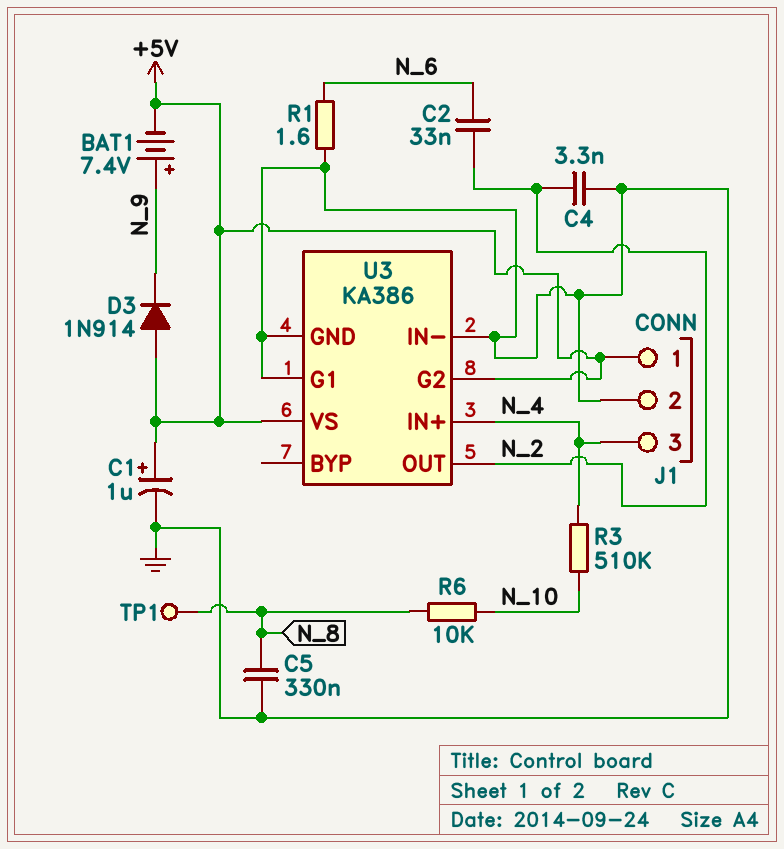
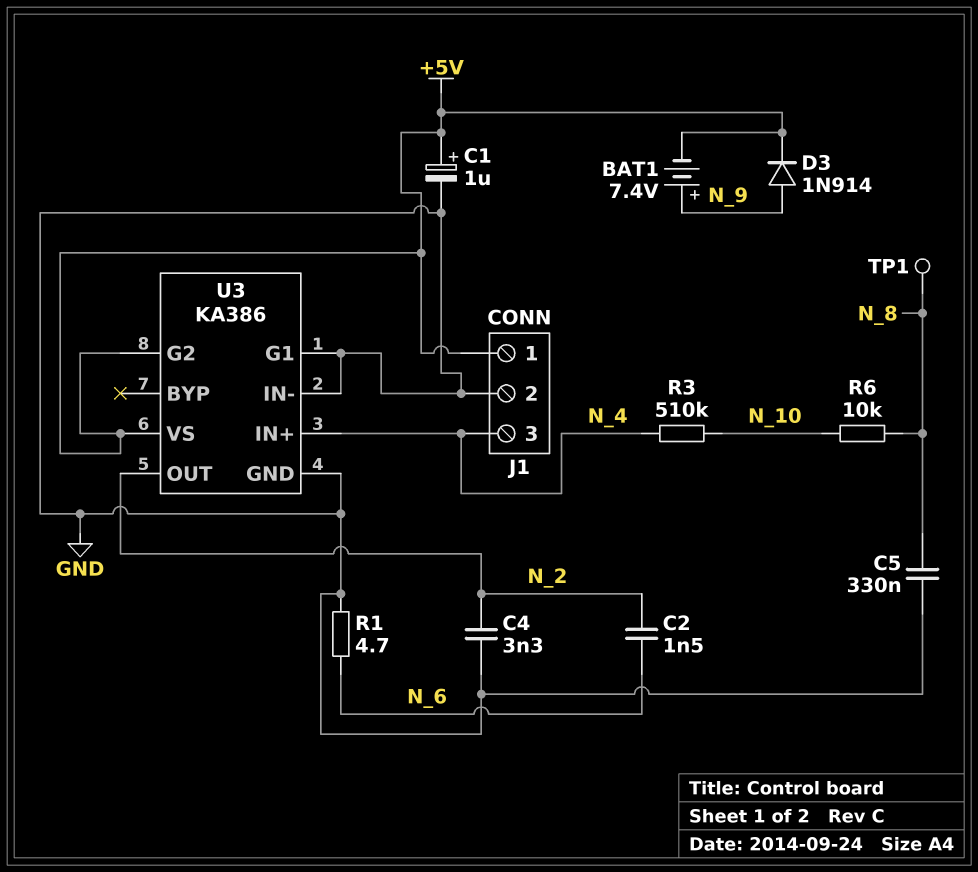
C2: 33nF (N_2, N_6) -> 1.5nF (N_2, N_6)
D3: diode 1N914 (A +5V, K N_9) -> diode 1N914 (A N_9, K +5V)
R1: 1.6 (GND, N_6) -> 4.7 (GND, N_6)

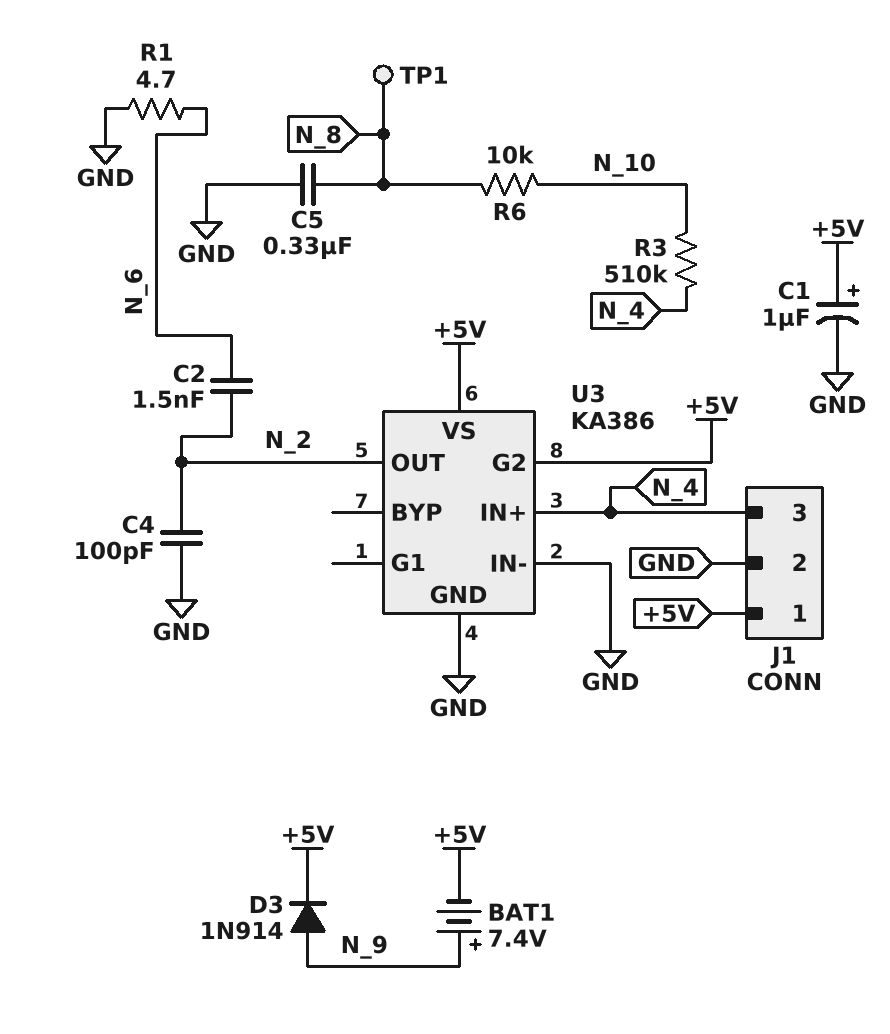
C4: 3.3nF (GND, N_2) -> 100pF (GND, N_2)
U3 pin G1: GND -> none

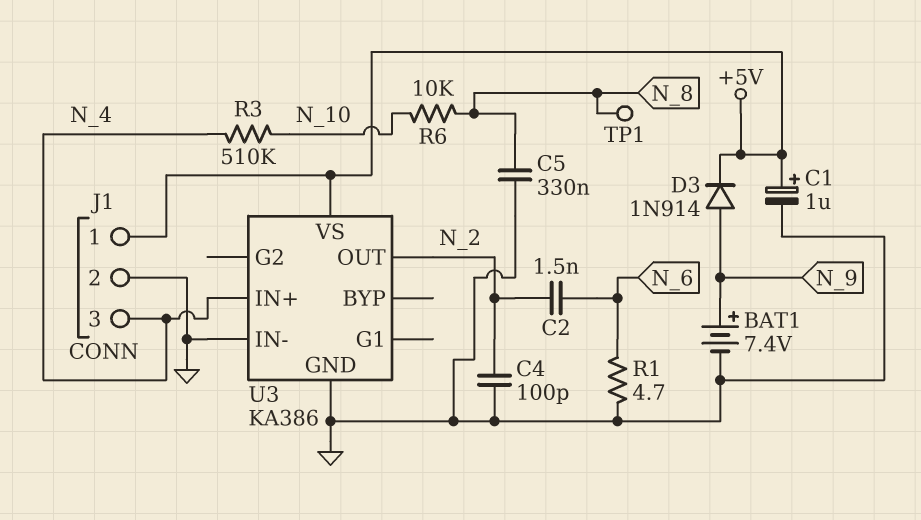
BAT1: 7.4V (plus N_9, minus +5V) -> 7.4V (plus N_9, minus GND)
U3 pin G2: +5V -> none

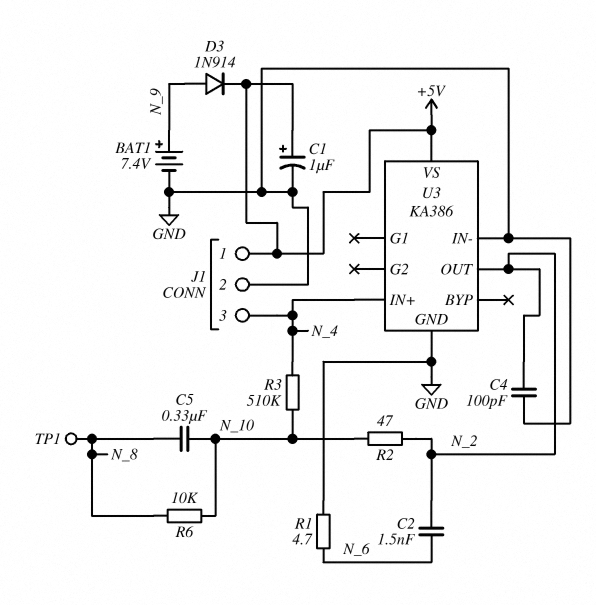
C5: 330nF (GND, N_8) -> 330nF (N_8, N_10)
R2: none -> 47 (N_2, N_10)

